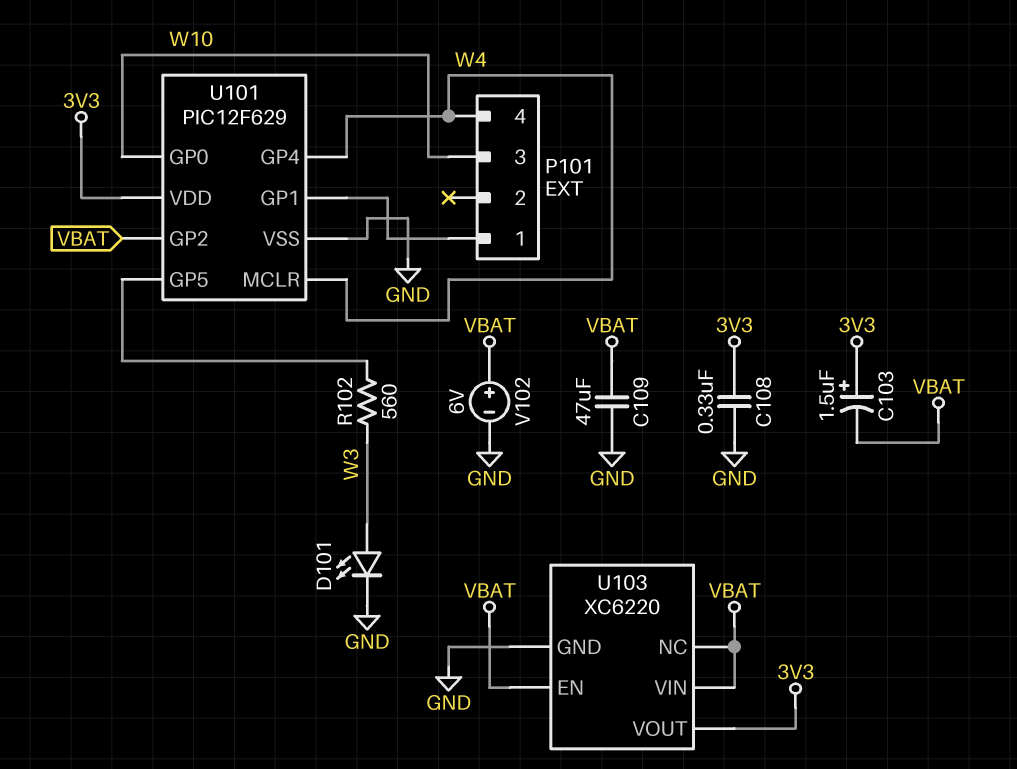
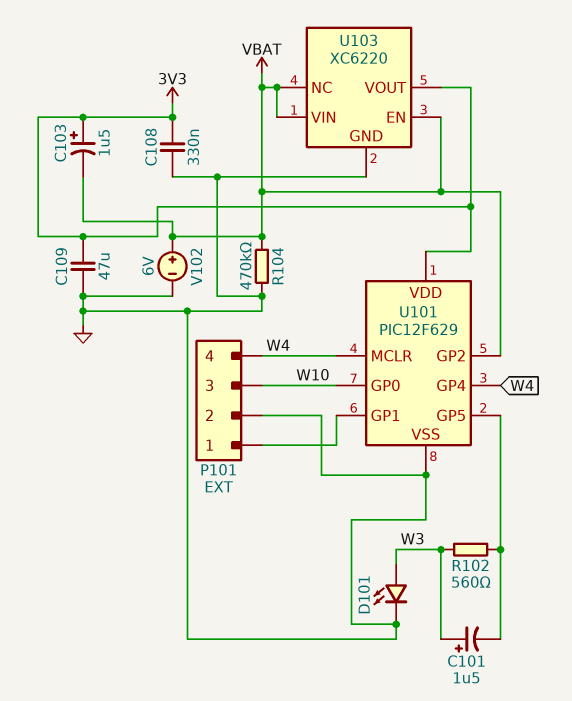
C101: none -> 1.5uF (plus W3, minus U101/GP5)
C109: 47uF (GND, VBAT) -> 47uF (3V3, GND)
P101 pin 2: none -> GND
R104: none -> 470k (GND, VBAT)

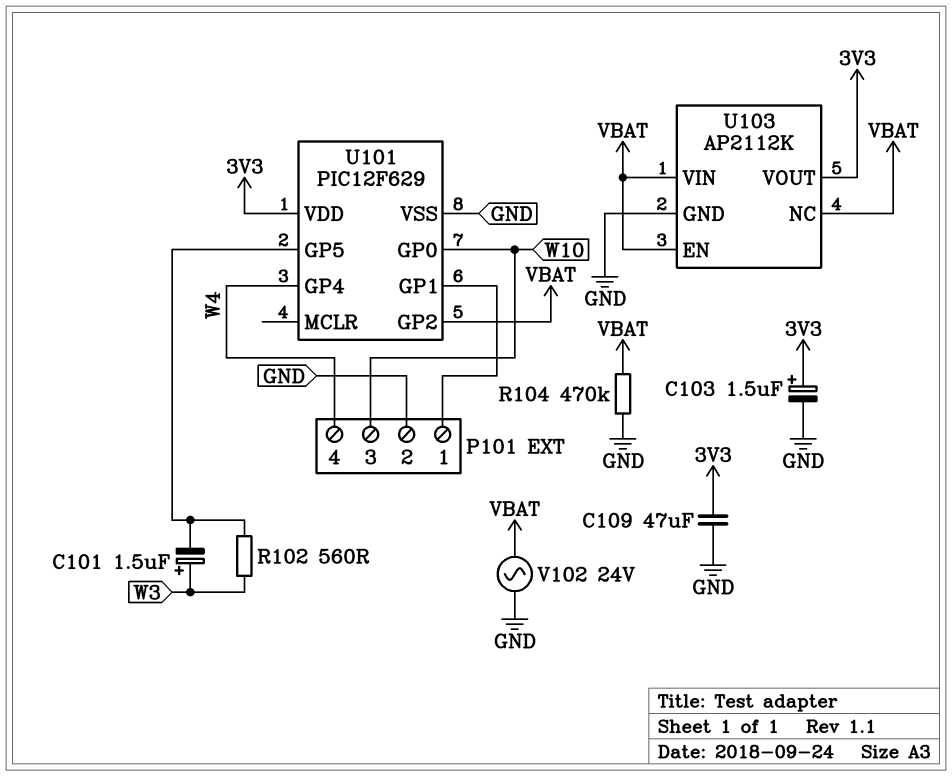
C103: 1.5uF (plus 3V3, minus VBAT) -> 1.5uF (plus 3V3, minus GND)
C108: 330nF (3V3, GND) -> none
D101: LED (A W3, K GND) -> none
U101 pin MCLR: W4 -> none
U103: XC6220 -> AP2112K
V102: 6V (plus VBAT, minus GND) -> AC 24V (GND, VBAT)

